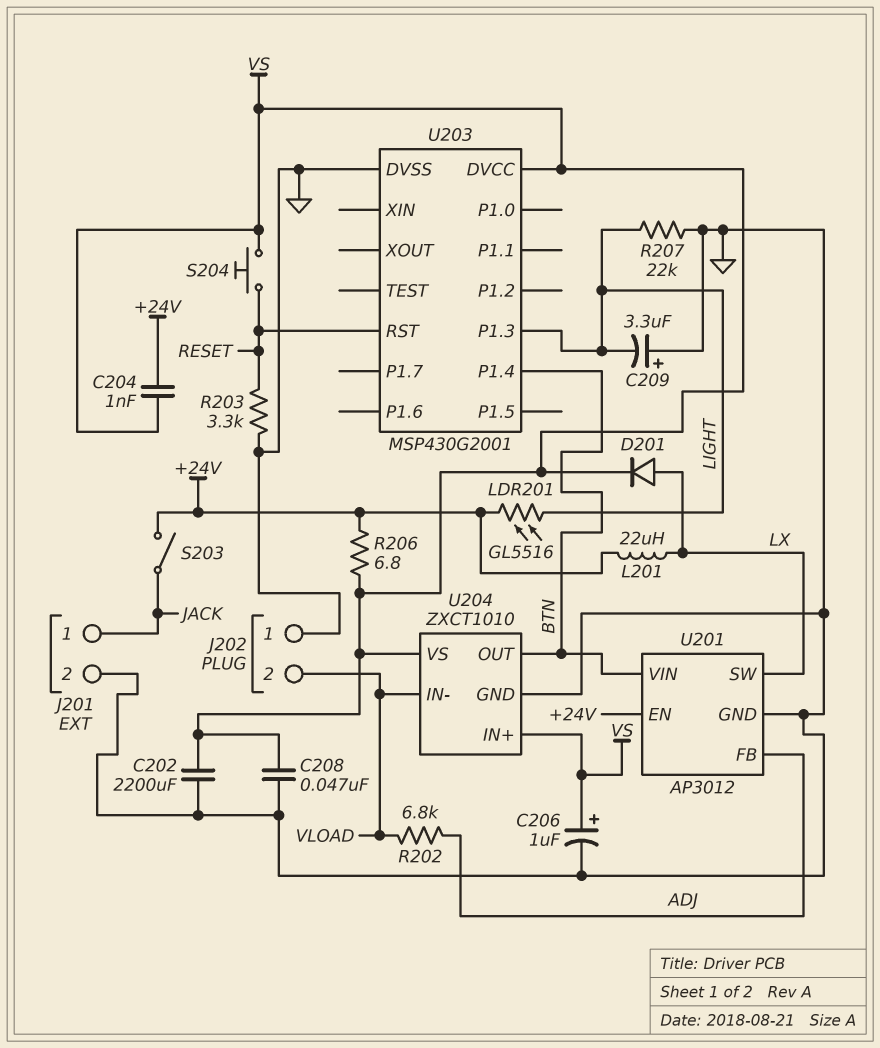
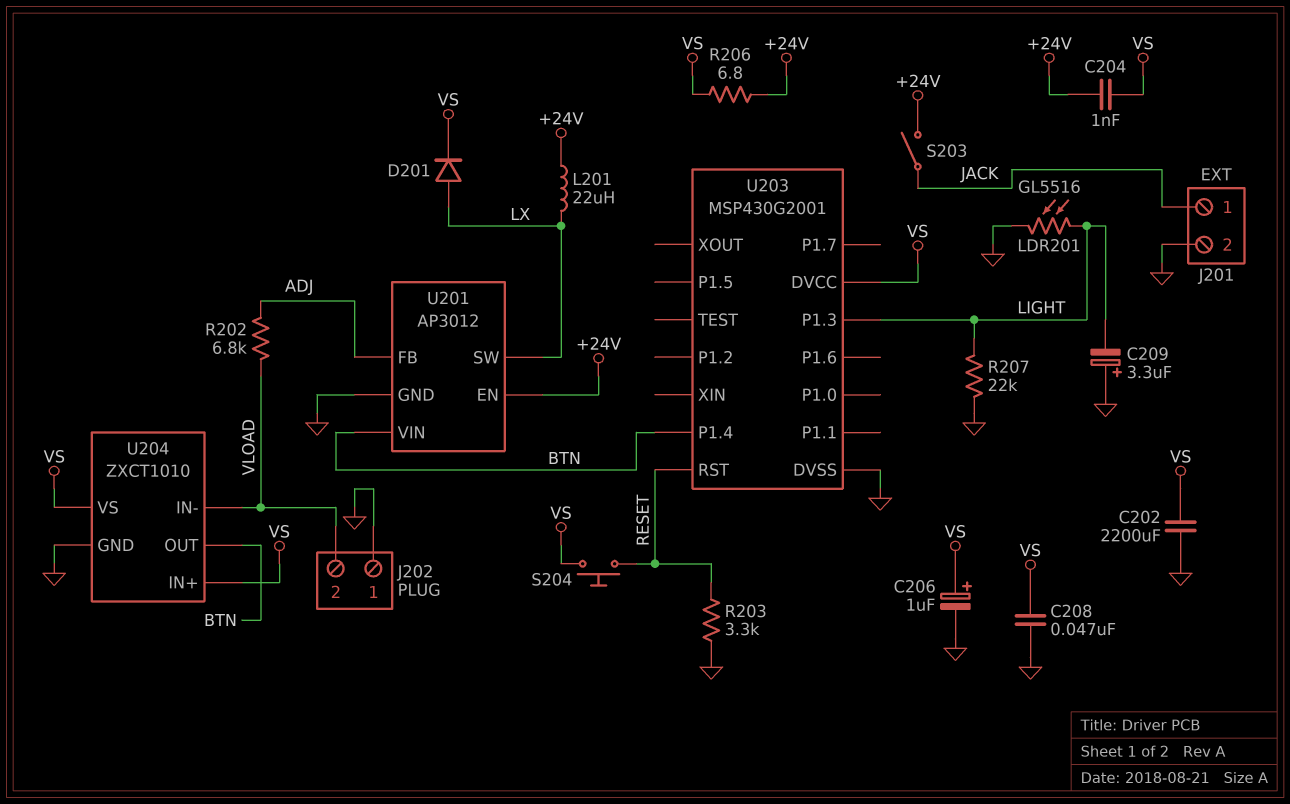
LDR201: GL5516 (+24V, LIGHT) -> GL5516 (GND, LIGHT)

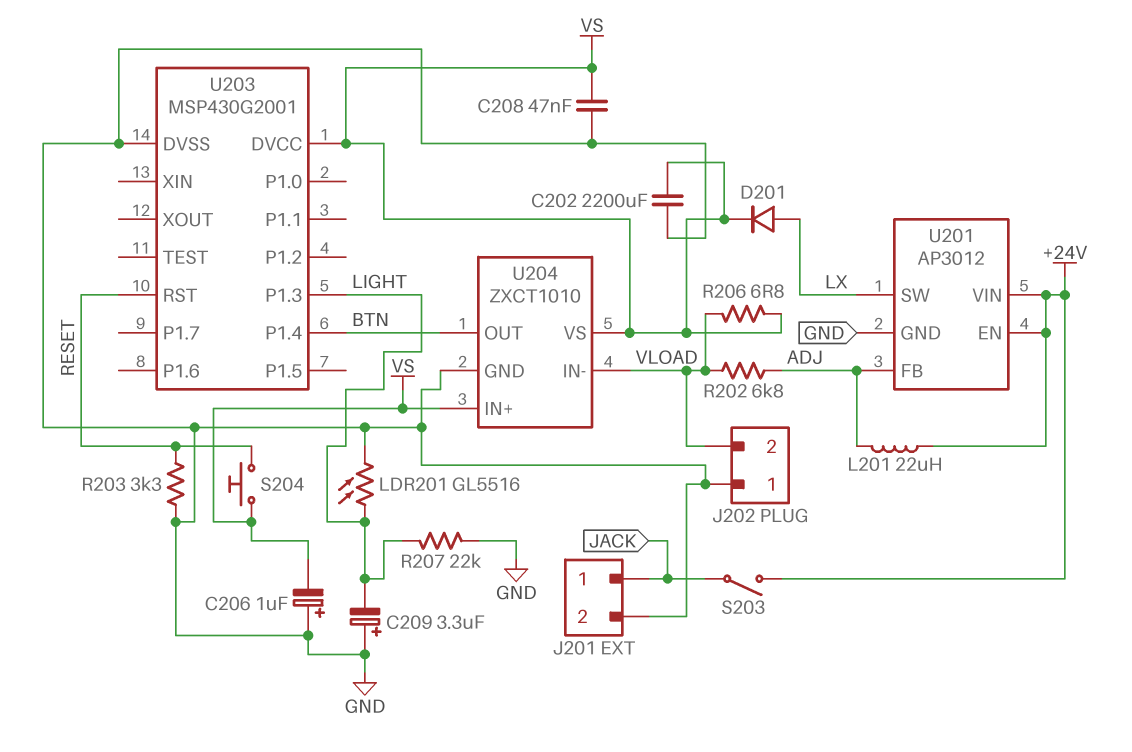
C204: 1nF (+24V, VS) -> none
C206: 1uF (plus VS, minus GND) -> 1uF (plus GND, minus VS)
L201: 22uH (+24V, LX) -> 22uH (+24V, ADJ)
R206: 6.8 (+24V, VS) -> 6.8 (VLOAD, VS)
U201 pin VIN: BTN -> +24V

